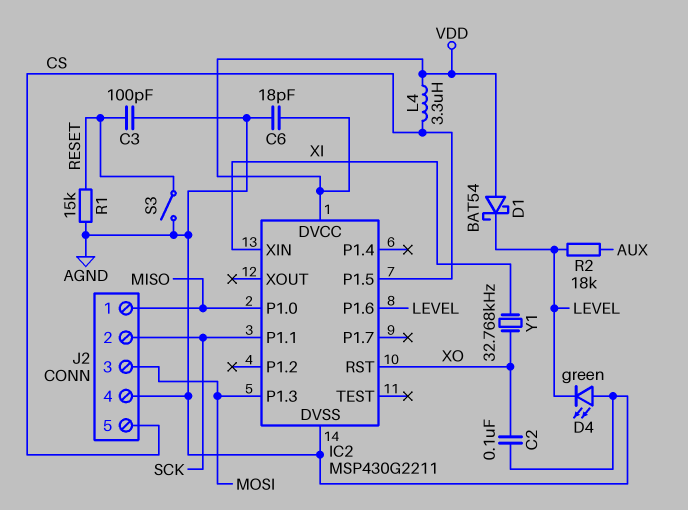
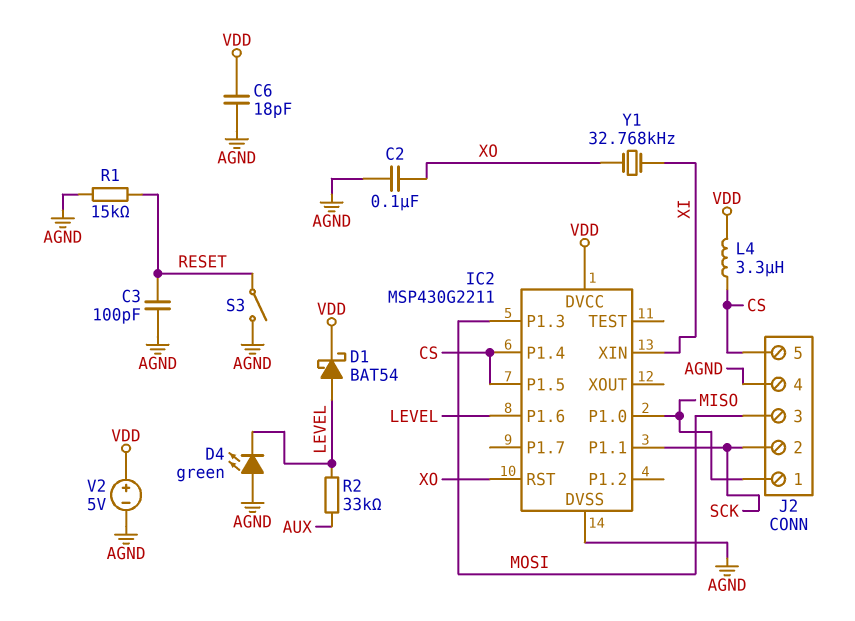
D1: schottky BAT54 (A VDD, K LEVEL) -> schottky BAT54 (A LEVEL, K VDD)
IC2 pin P1.4: none -> CS
R2: 18k (AUX, LEVEL) -> 33k (AUX, LEVEL)
V2: none -> 5V (plus VDD, minus AGND)

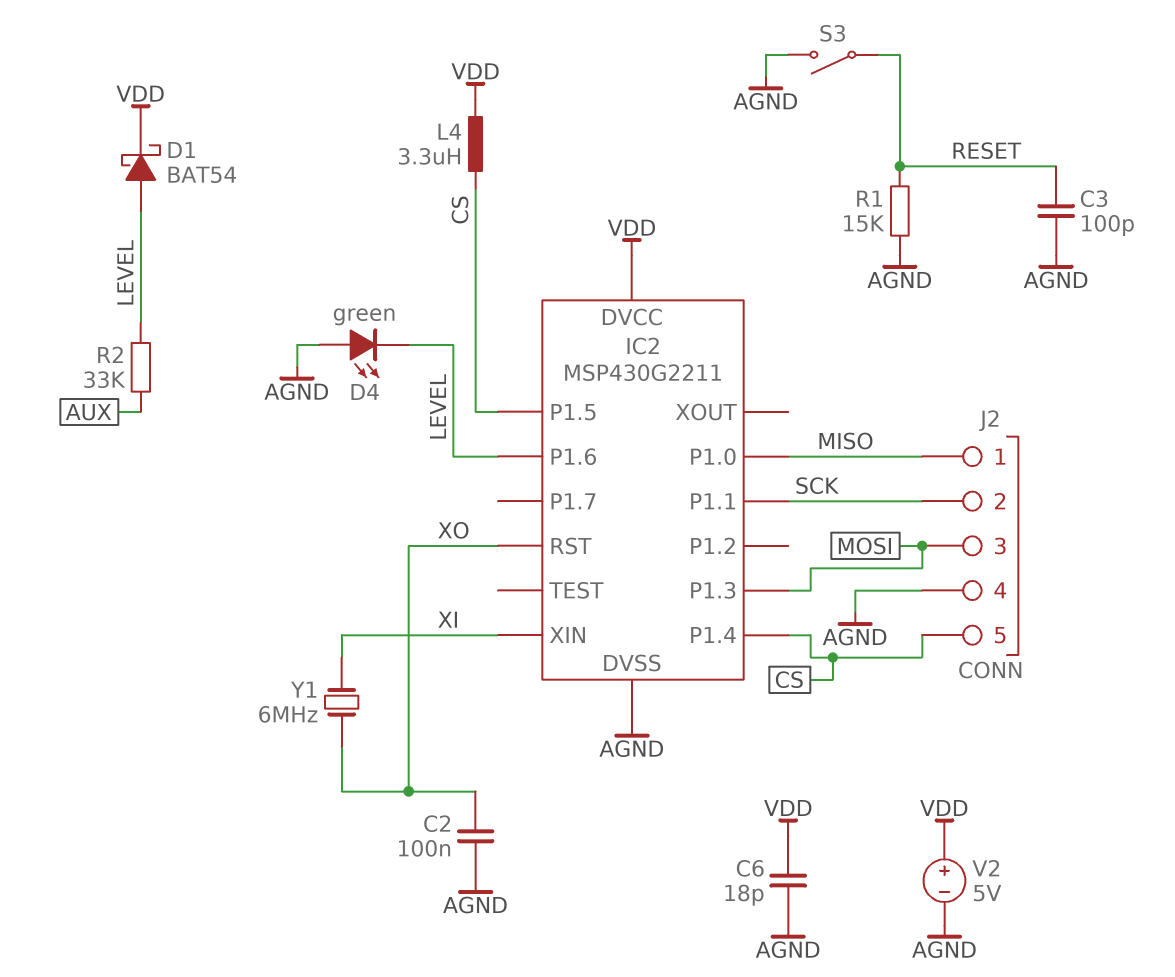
Y1: 32.768kHz (XI, XO) -> 6MHz (XI, XO)

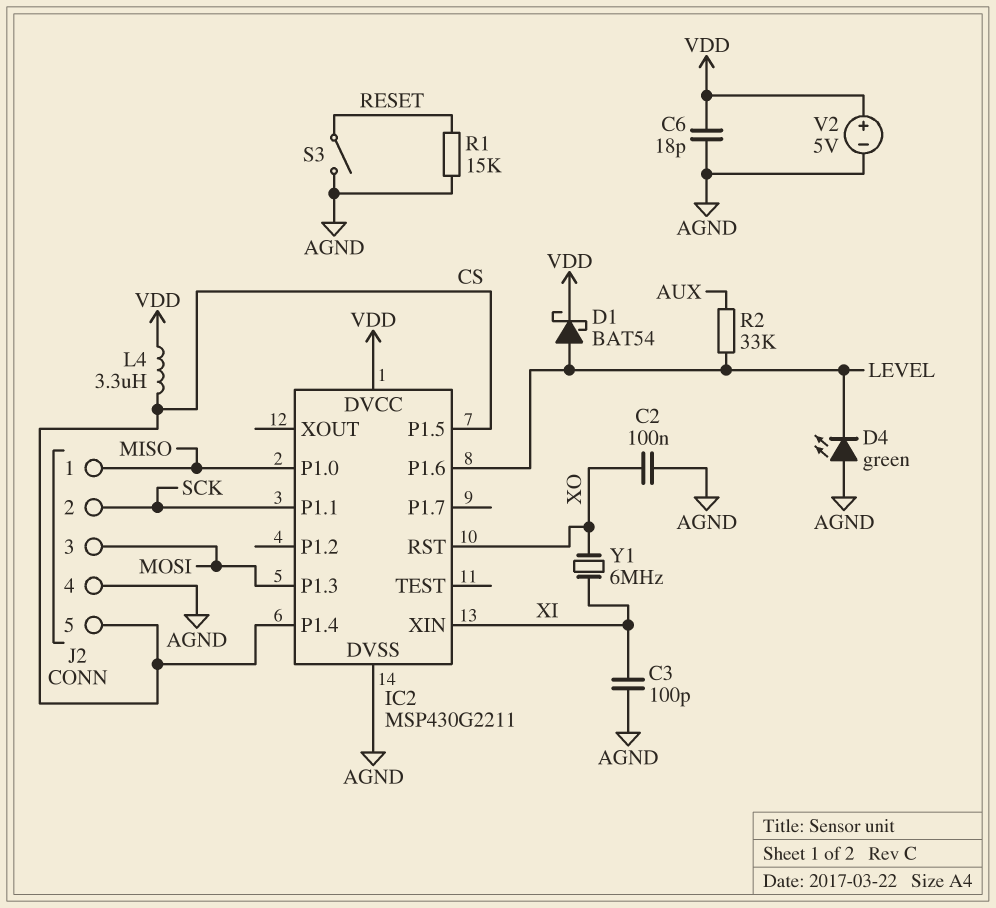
C3: 100pF (AGND, RESET) -> 100pF (AGND, XI)

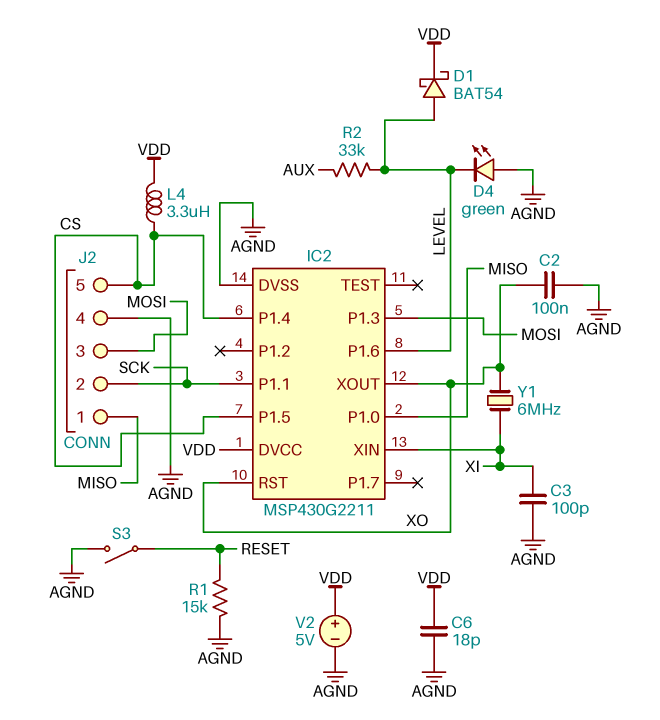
IC2 pin XOUT: none -> XO

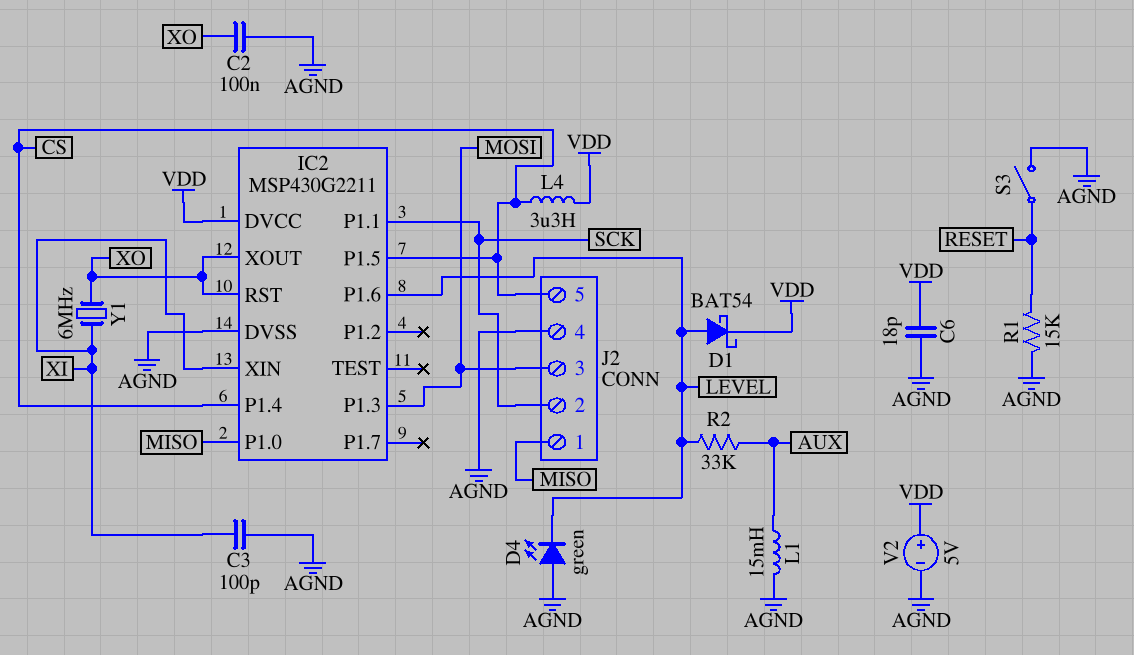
L1: none -> 15mH (AGND, AUX)

